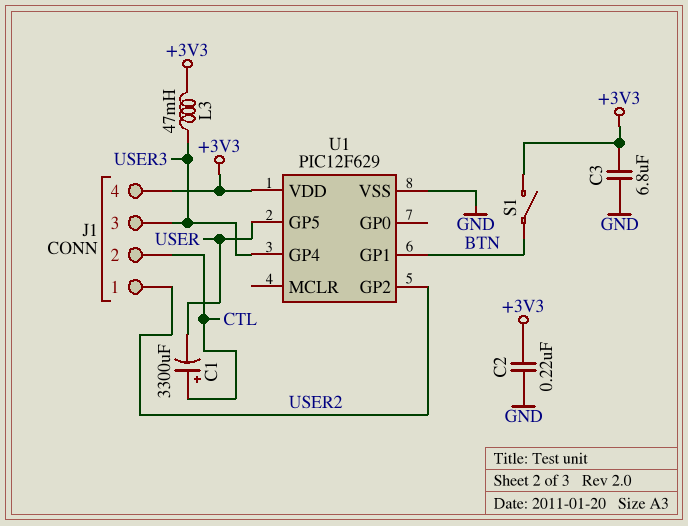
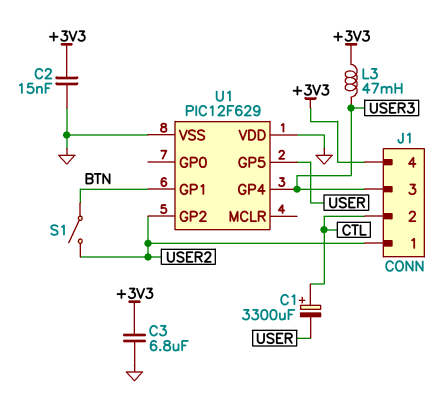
C2: 220nF (+3V3, GND) -> 15nF (+3V3, GND)
S1: switch (+3V3, BTN) -> switch (BTN, USER2)
U1 pin VDD: +3V3 -> GND

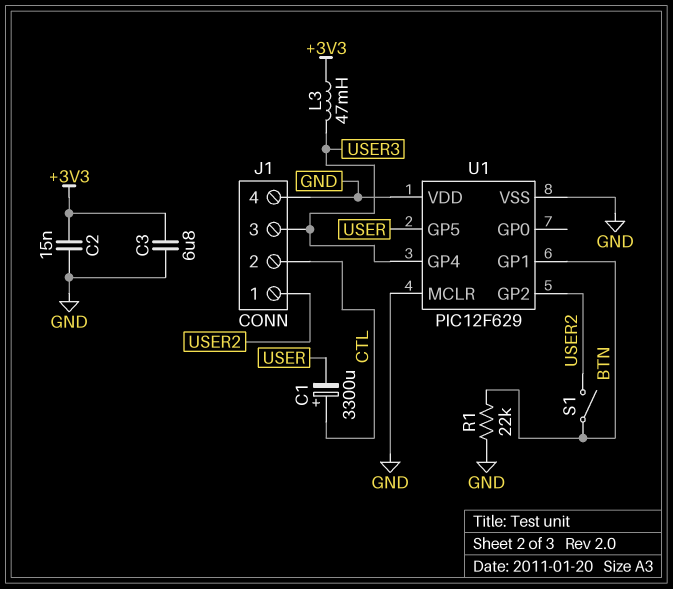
J1 pin 4: +3V3 -> GND
R1: none -> 22k (BTN, GND)
U1 pin MCLR: none -> GND

